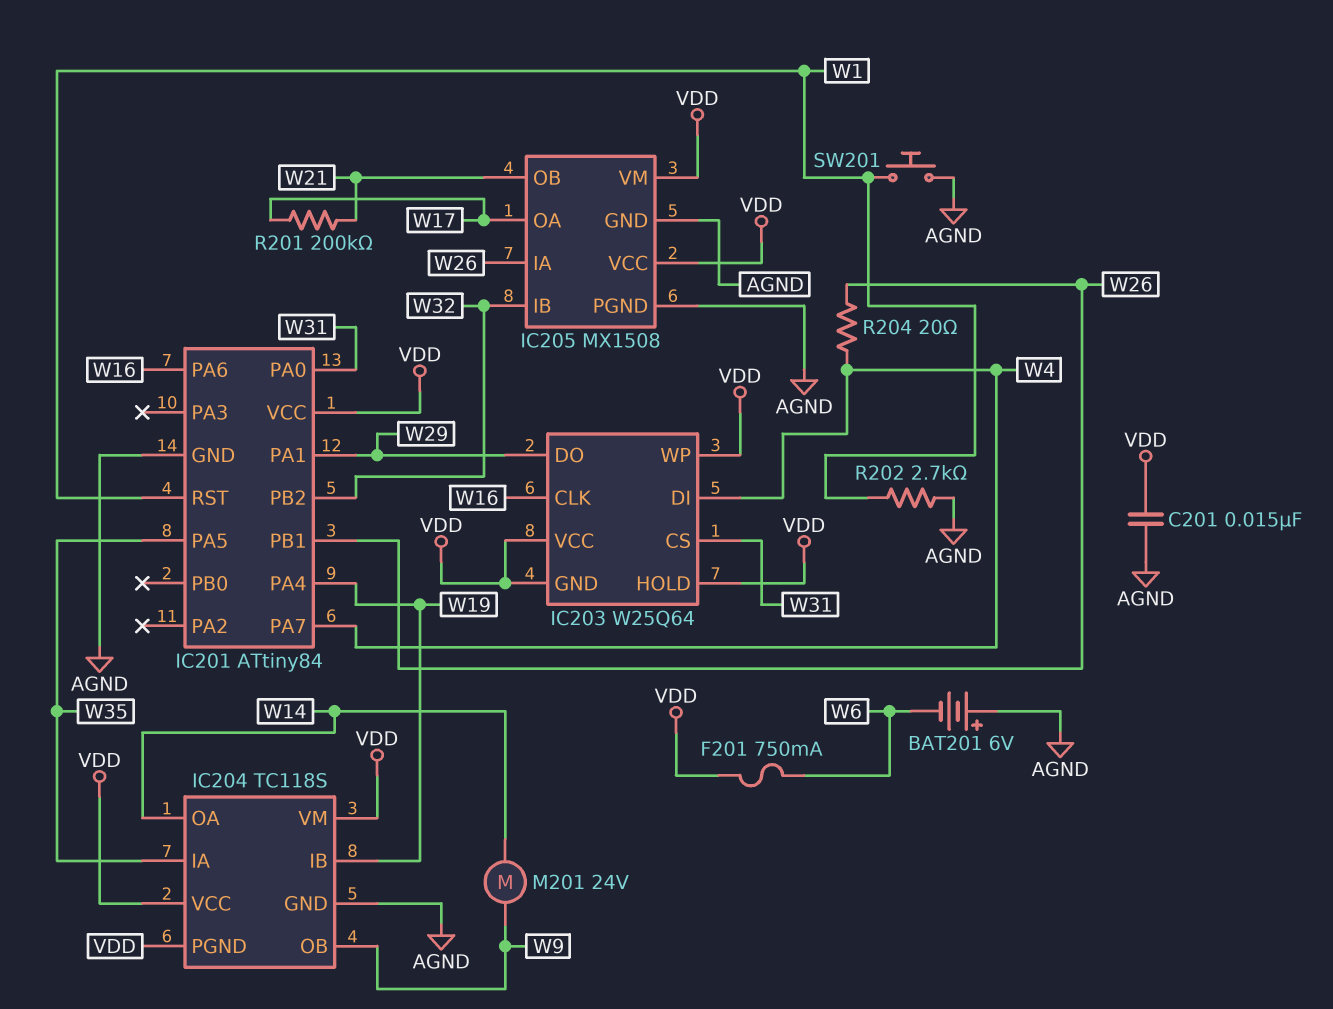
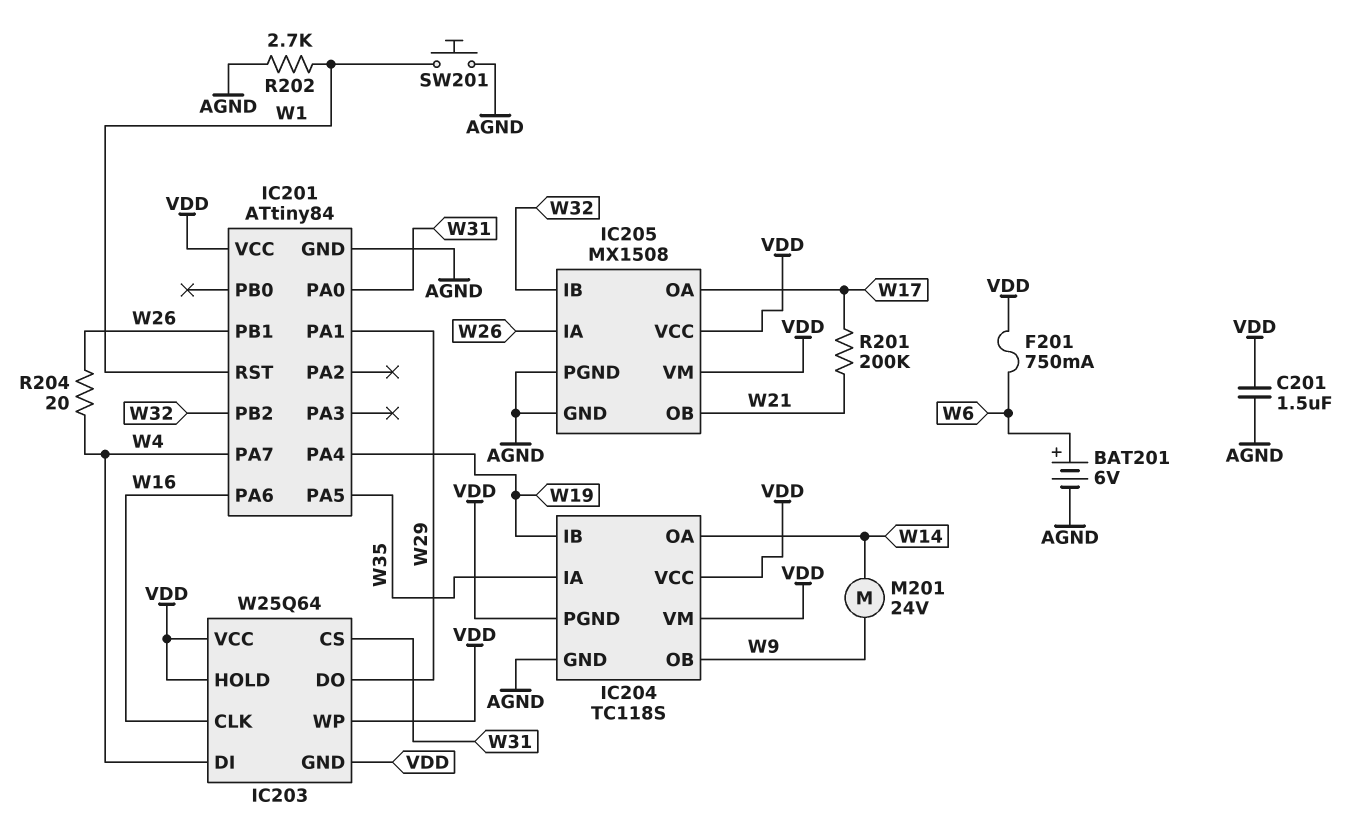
BAT201: 6V (plus AGND, minus W6) -> 6V (plus W6, minus AGND)
C201: 15nF (AGND, VDD) -> 1.5uF (AGND, VDD)

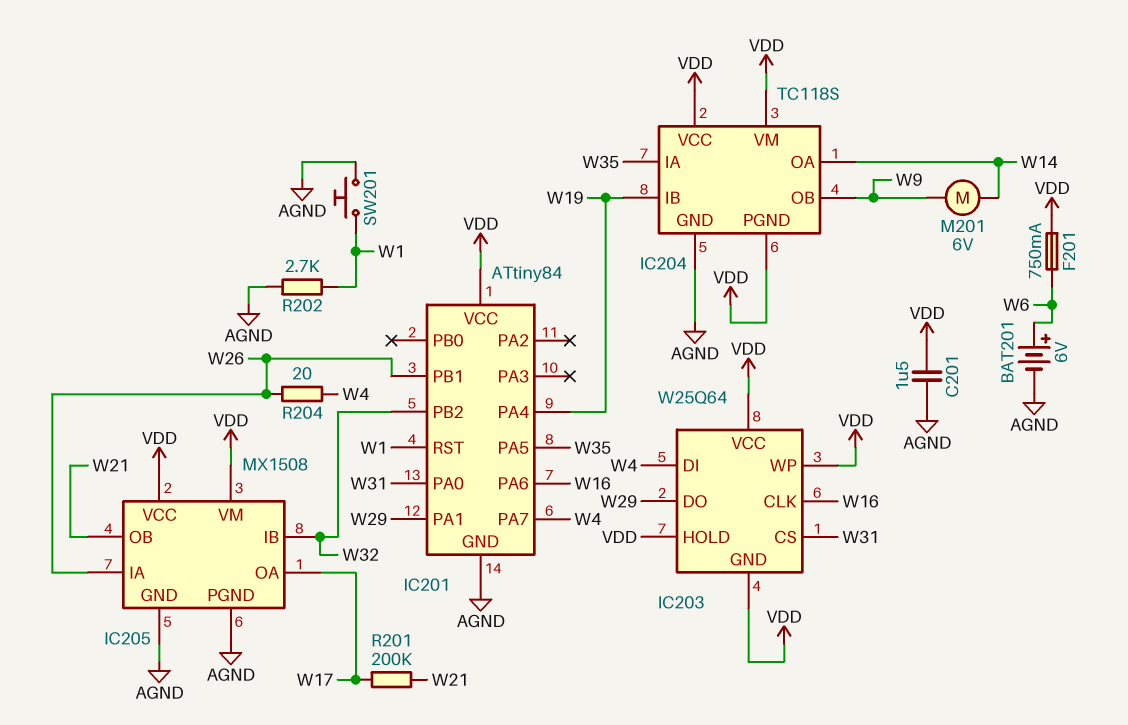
M201: motor 24V (W9, W14) -> motor 6V (W9, W14)

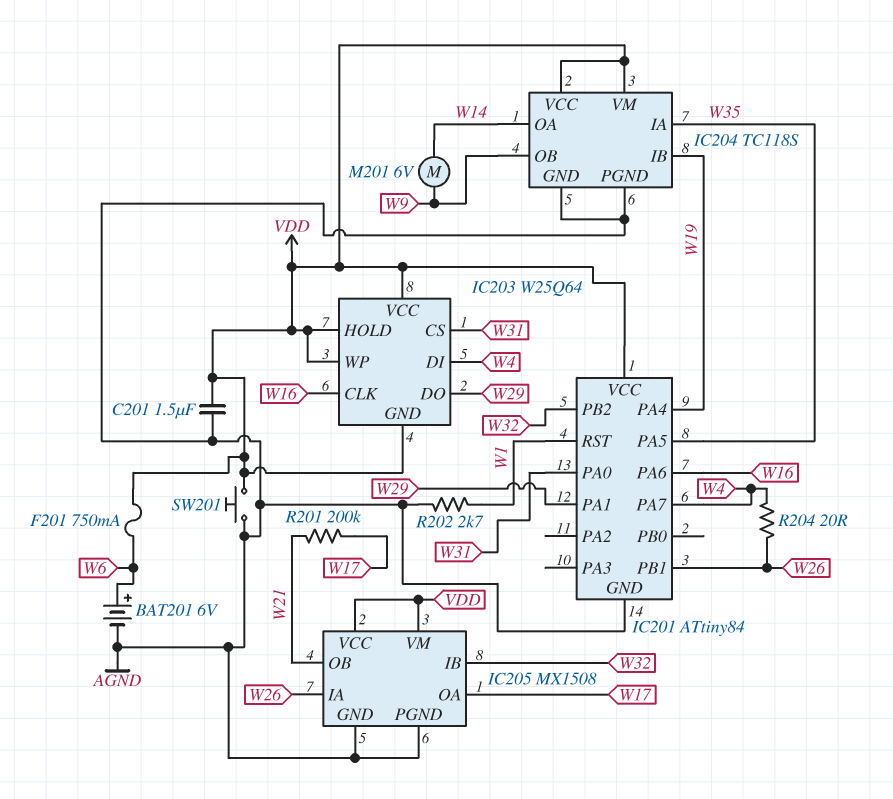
IC204 pin PGND: VDD -> AGND
SW201: button (AGND, W1) -> button (AGND, VDD)

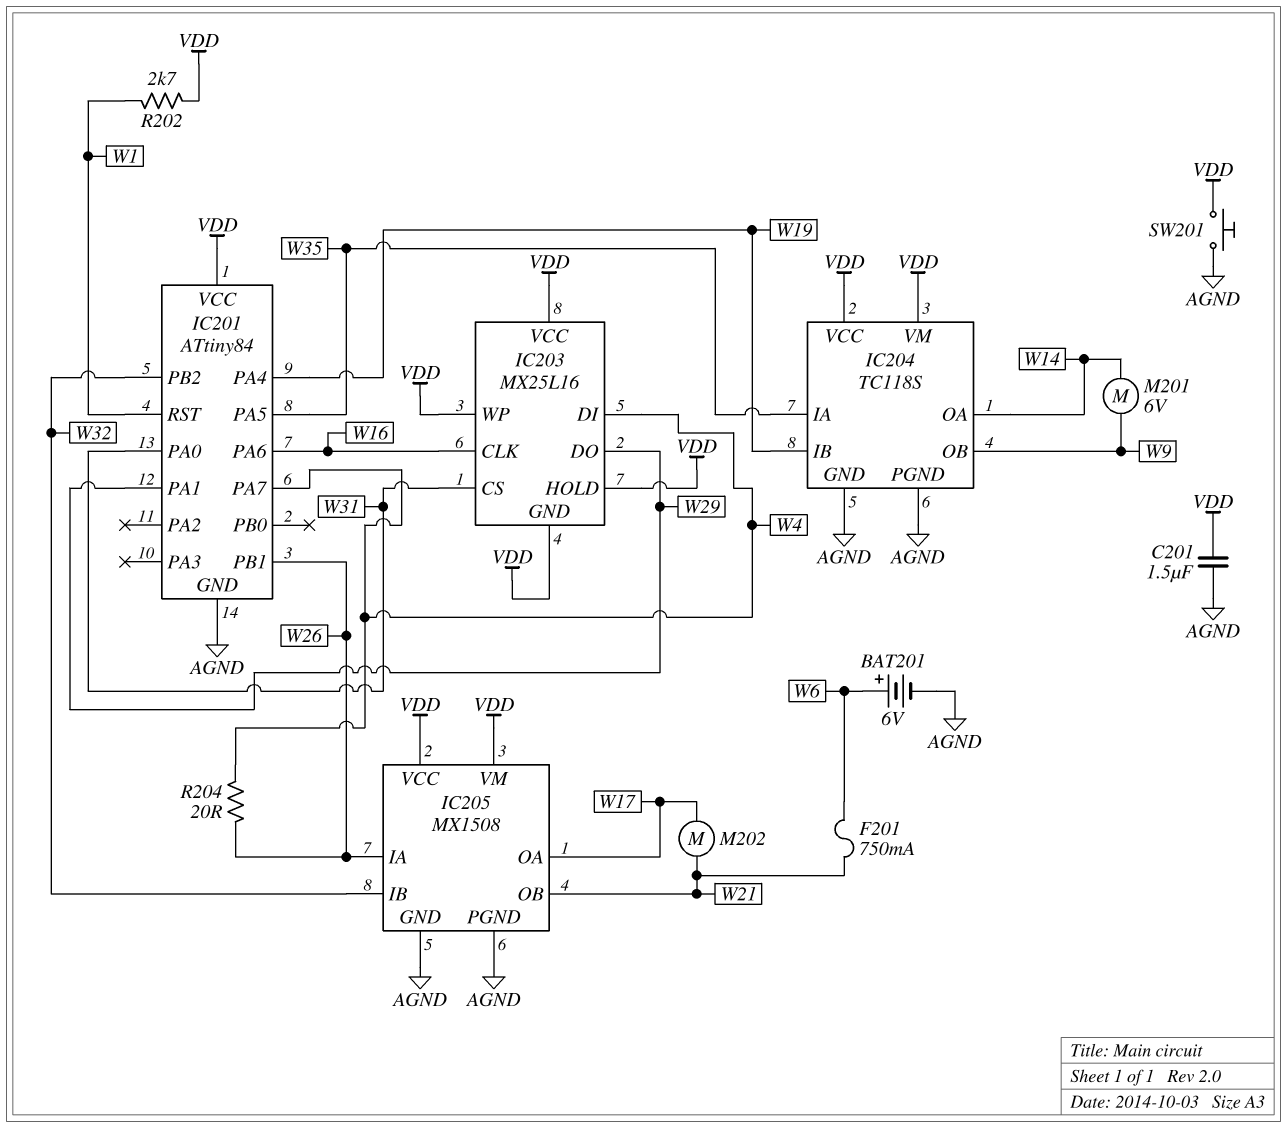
F201: 750mA (VDD, W6) -> 750mA (W6, W21)
IC203: W25Q64 -> MX25L16
M202: none -> motor (W17, W21)
R201: 200k (W17, W21) -> none
R202: 2.7k (AGND, W1) -> 2.7k (VDD, W1)

